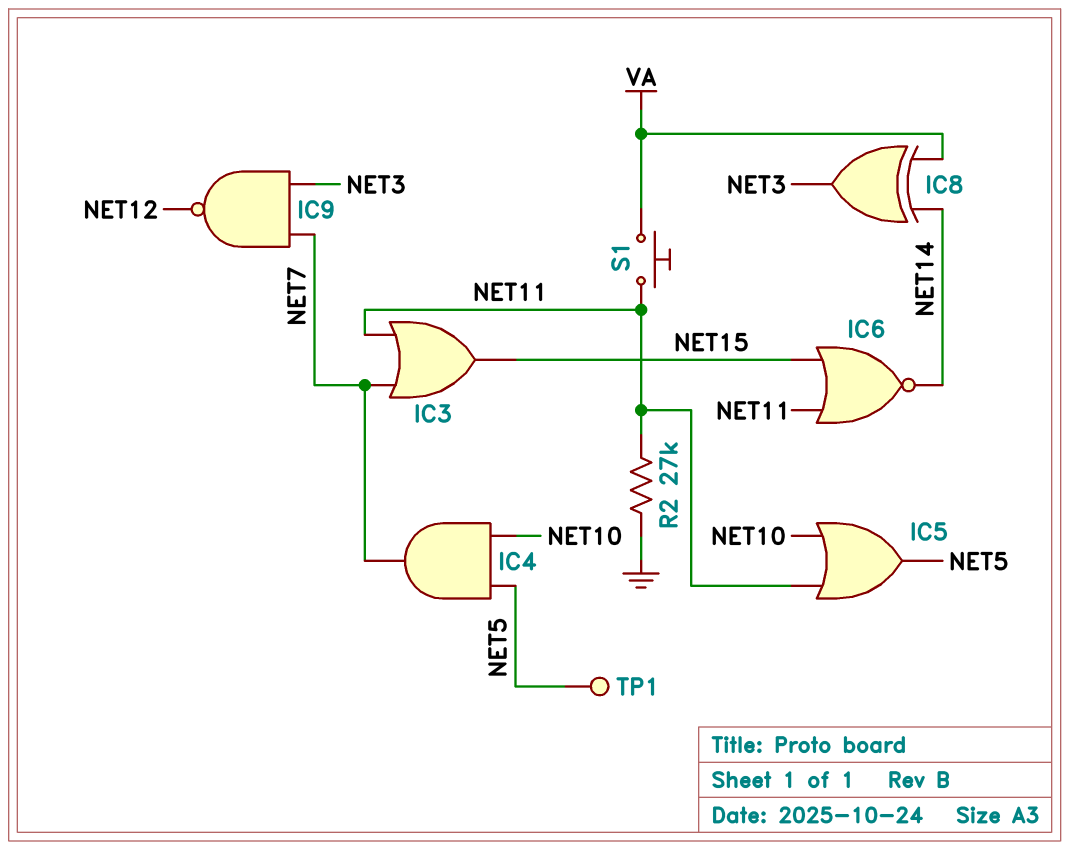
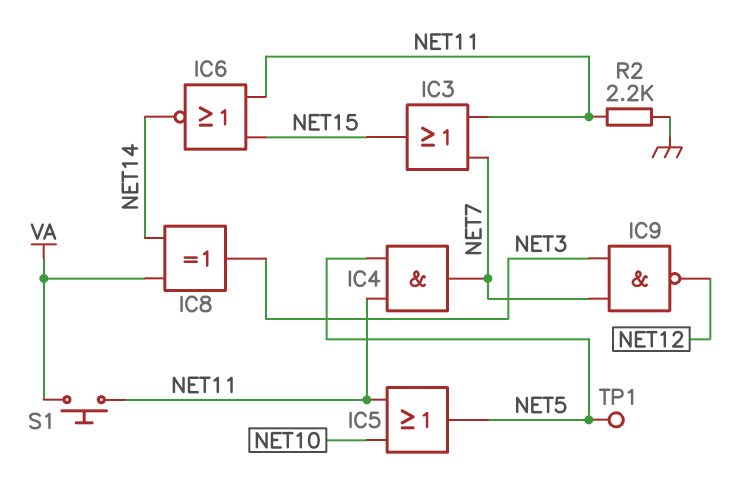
IC4: AND (in NET5, in NET10, out NET7) -> AND (in NET5, in NET11, out NET7)
R2: 27k (GND, NET11) -> 2.2k (GND, NET11)

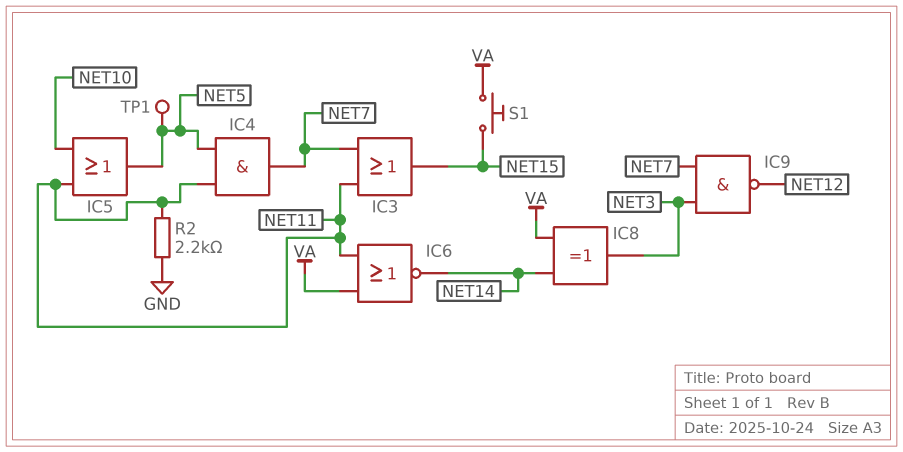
IC6: NOR (in NET11, in NET15, out NET14) -> NOR (in NET11, in VA, out NET14)
S1: button (NET11, VA) -> button (NET15, VA)

